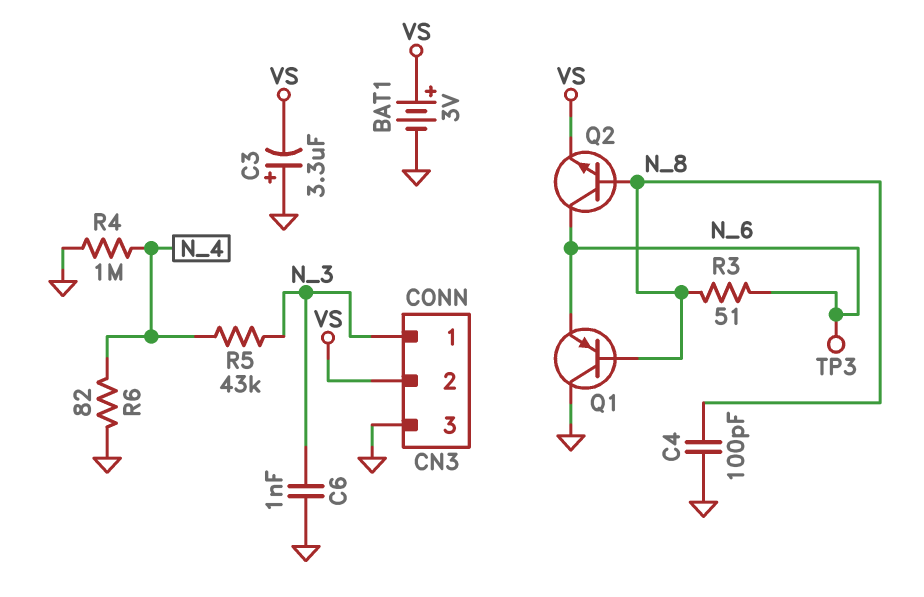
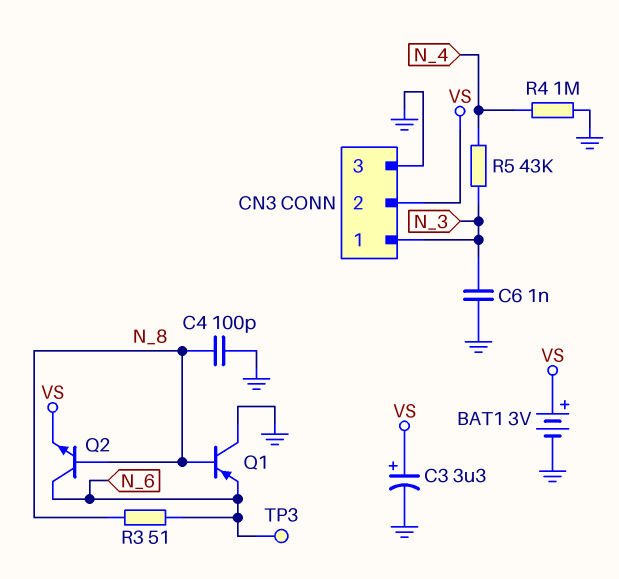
C3: 3.3uF (plus GND, minus VS) -> 3.3uF (plus VS, minus GND)
R6: 82 (GND, N_4) -> none

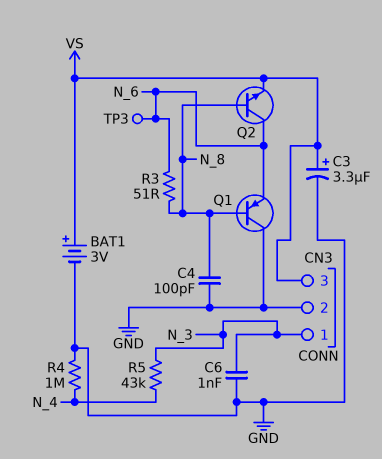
CN3 pin 2: VS -> GND
CN3 pin 3: GND -> VS

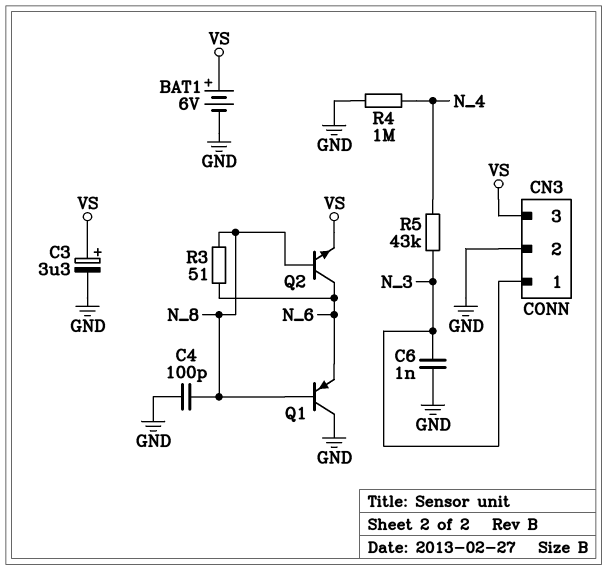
BAT1: 3V (plus VS, minus GND) -> 6V (plus VS, minus GND)
TP3: test point (N_6) -> none

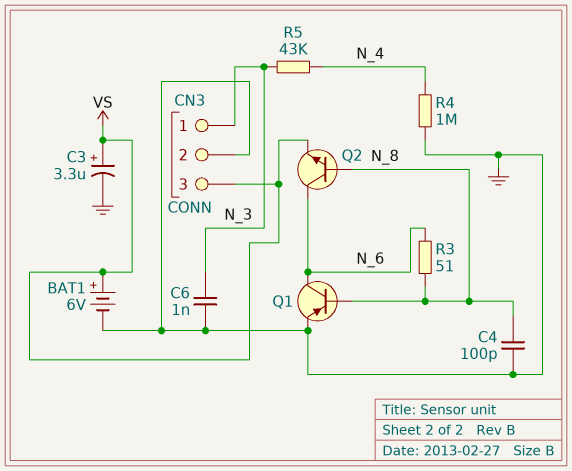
Q1: PNP (B N_8, C GND, E N_6) -> PNP (B N_8, C N_6, E GND)

